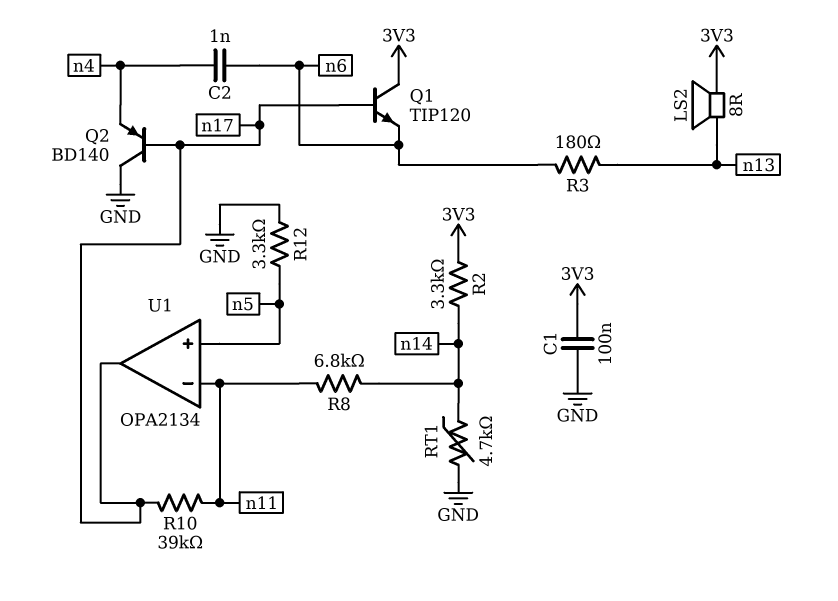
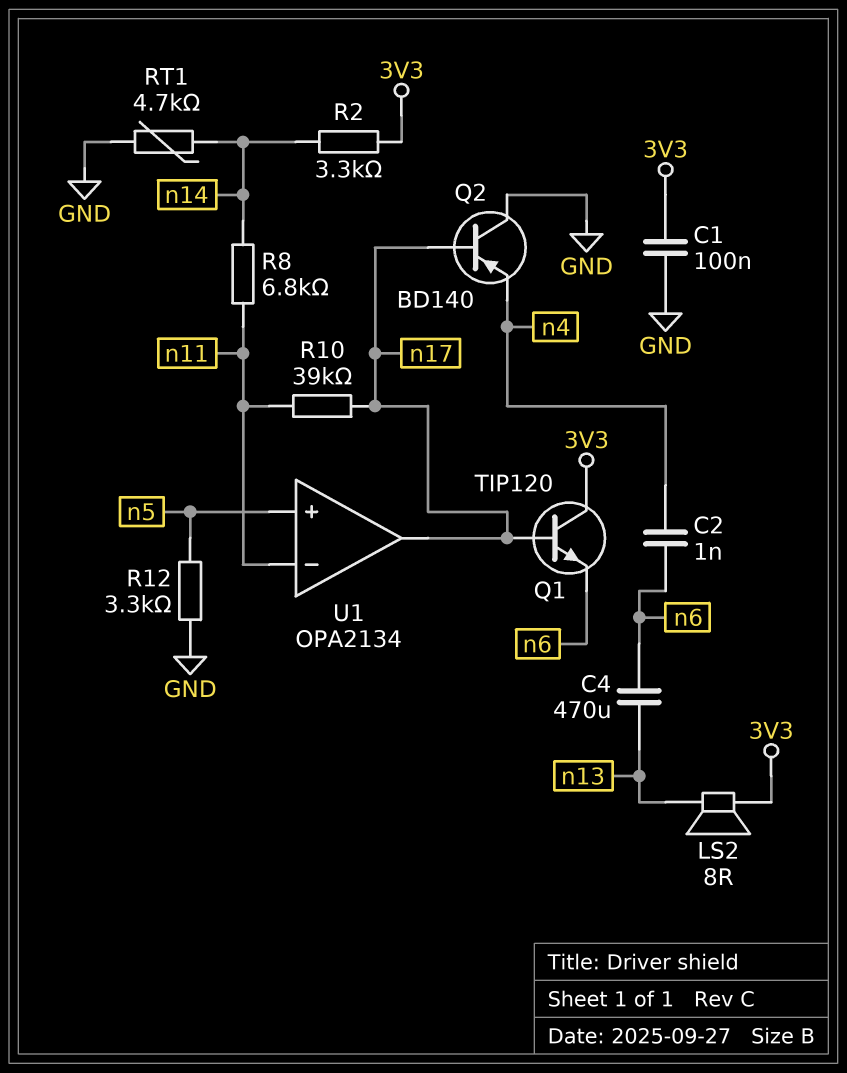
C4: none -> 470uF (n6, n13)
R3: 180 (n6, n13) -> none

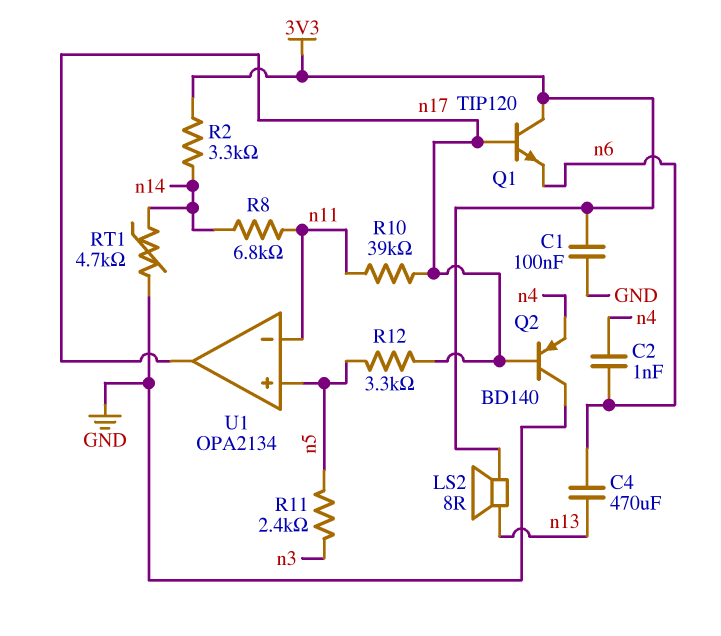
R11: none -> 2.4k (n3, n5)
R12: 3.3k (GND, n5) -> 3.3k (n5, n17)

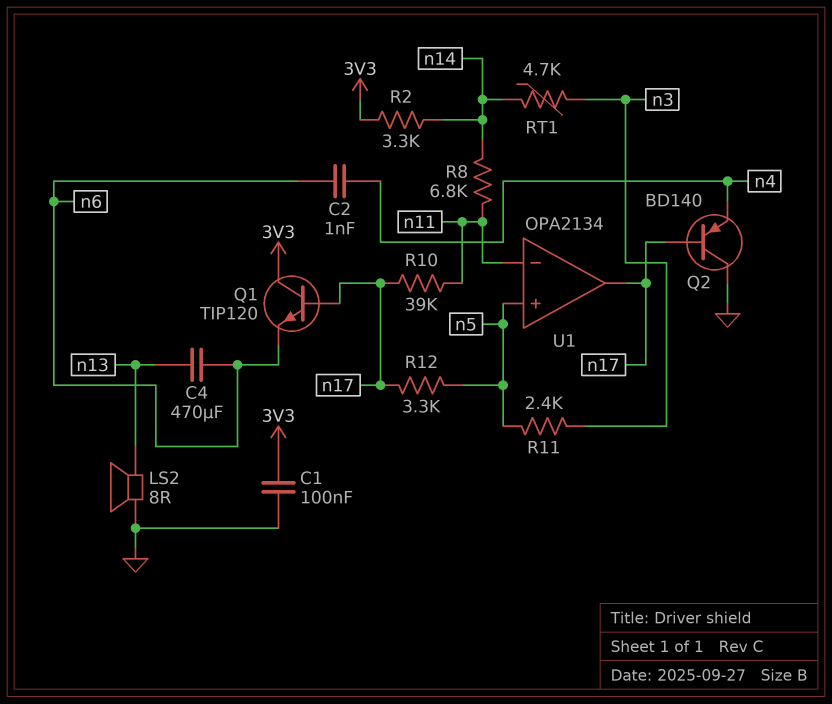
LS2: speaker 8R (3V3, n13) -> speaker 8R (GND, n13)
RT1: 4.7k (GND, n14) -> 4.7k (n3, n14)

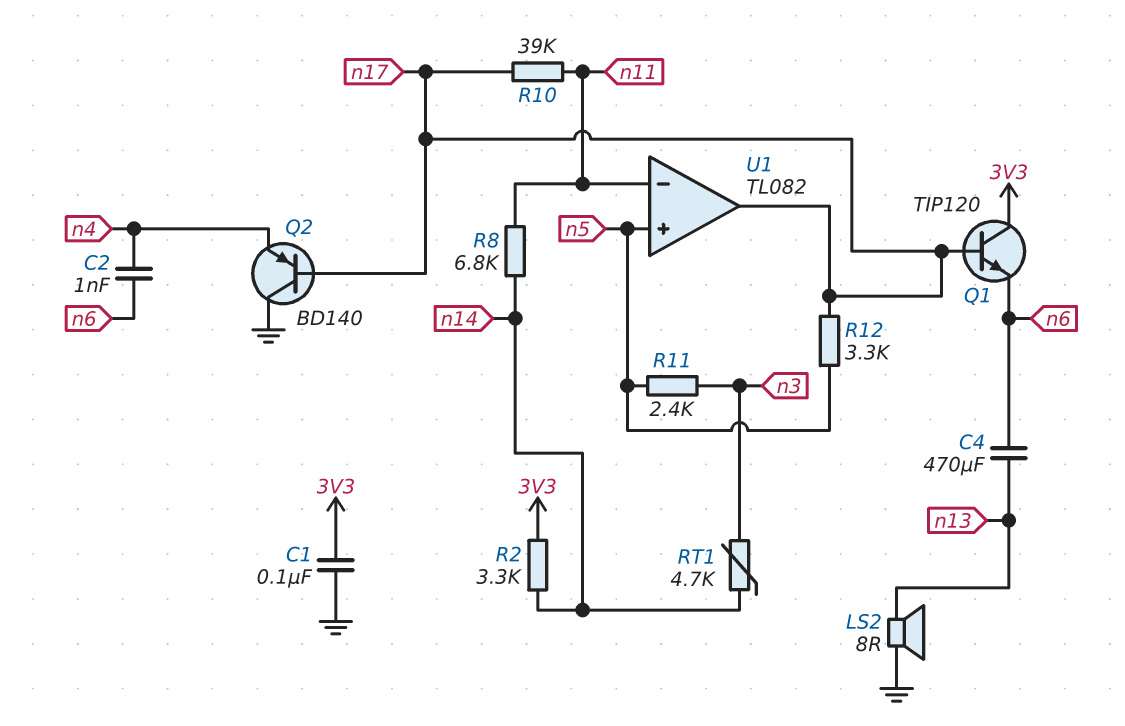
U1: OPA2134 -> TL082

